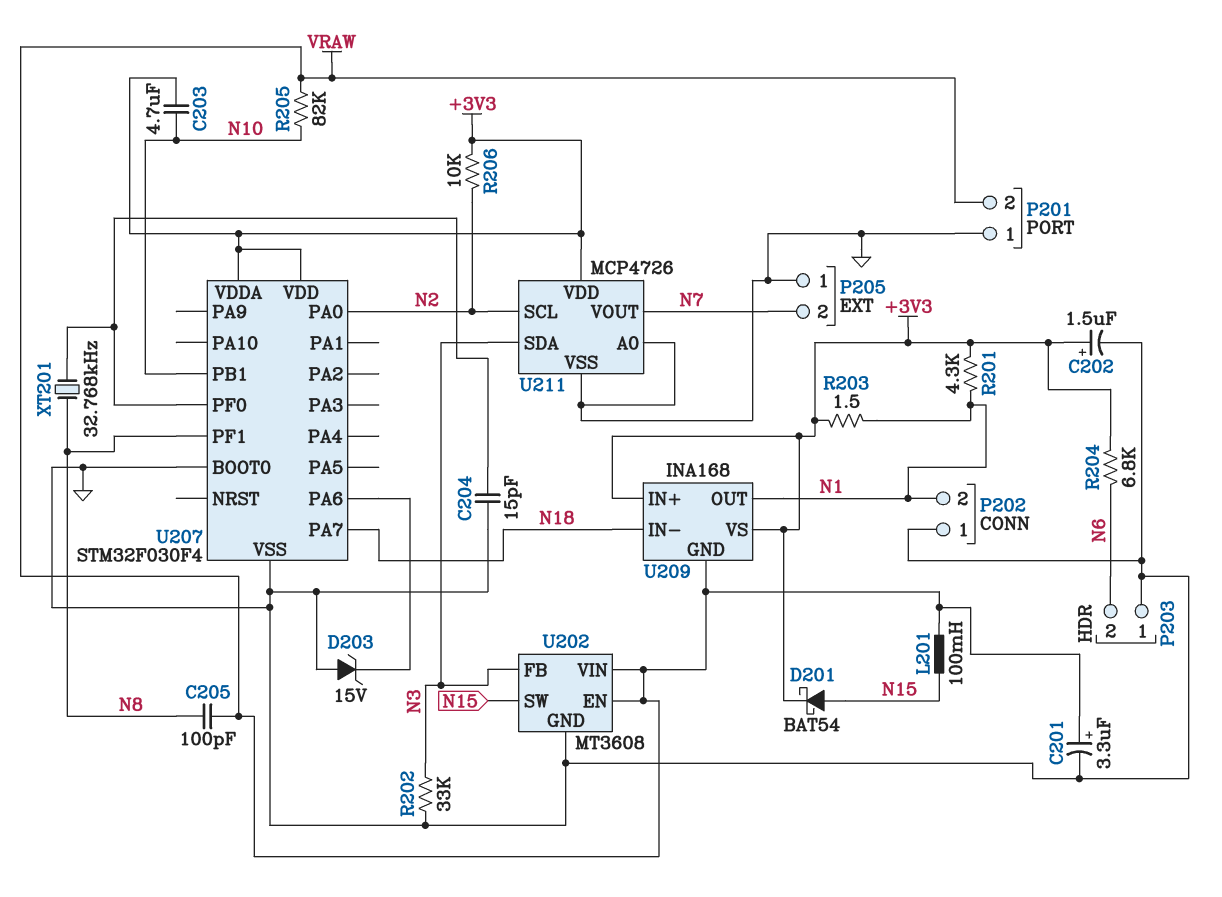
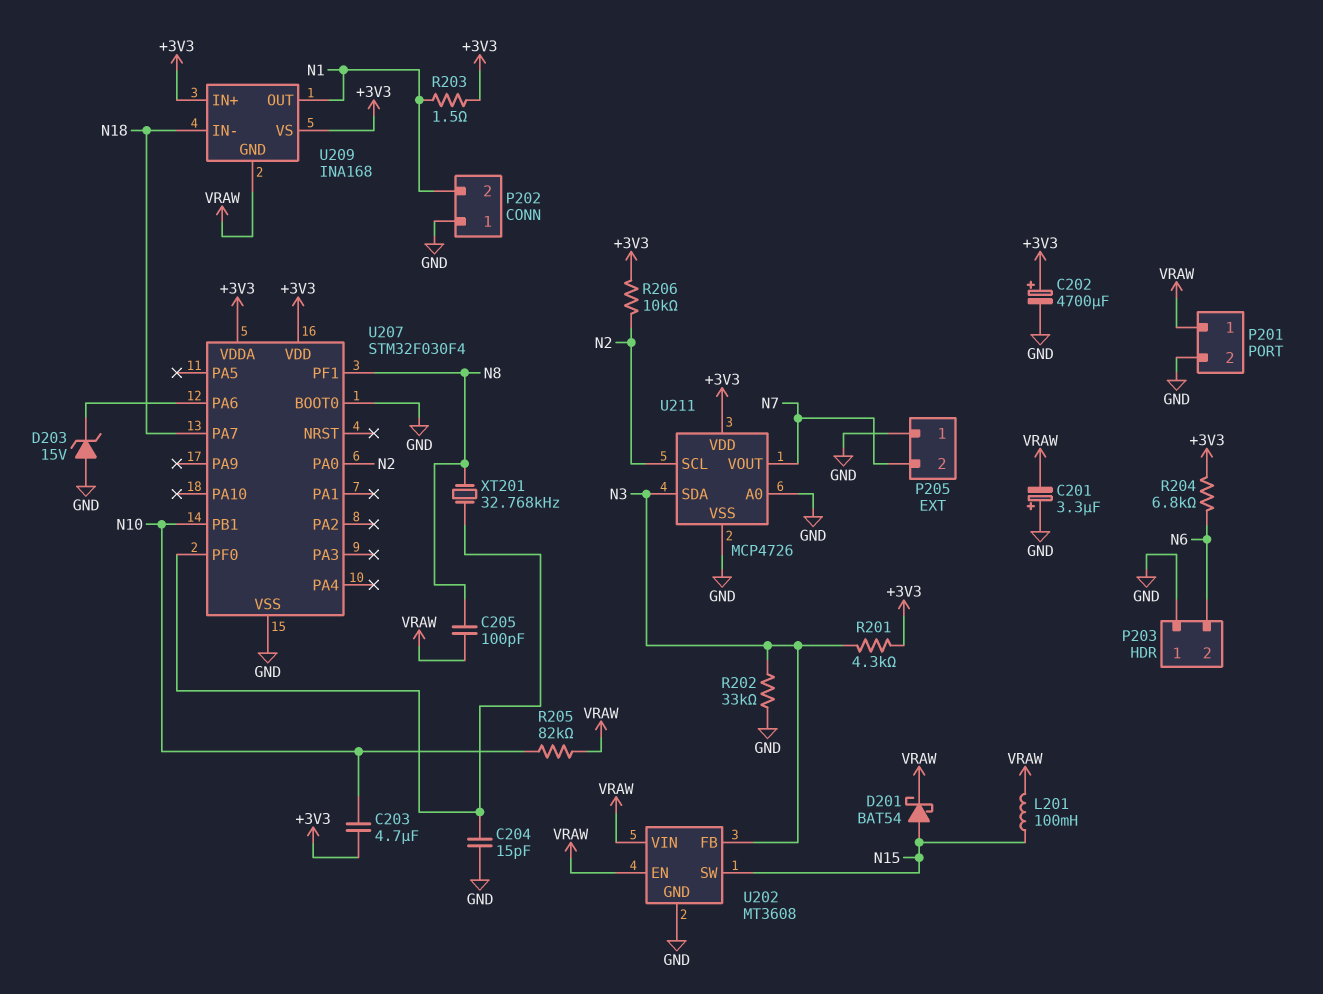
C201: 3.3uF (plus VRAW, minus GND) -> 3.3uF (plus GND, minus VRAW)
C202: 1.5uF (plus +3V3, minus GND) -> 4700uF (plus +3V3, minus GND)
D201: schottky BAT54 (A N15, K +3V3) -> schottky BAT54 (A N15, K VRAW)
P201 pin 1: GND -> VRAW
P201 pin 2: VRAW -> GND
R201: 4.3k (+3V3, N1) -> 4.3k (+3V3, N3)

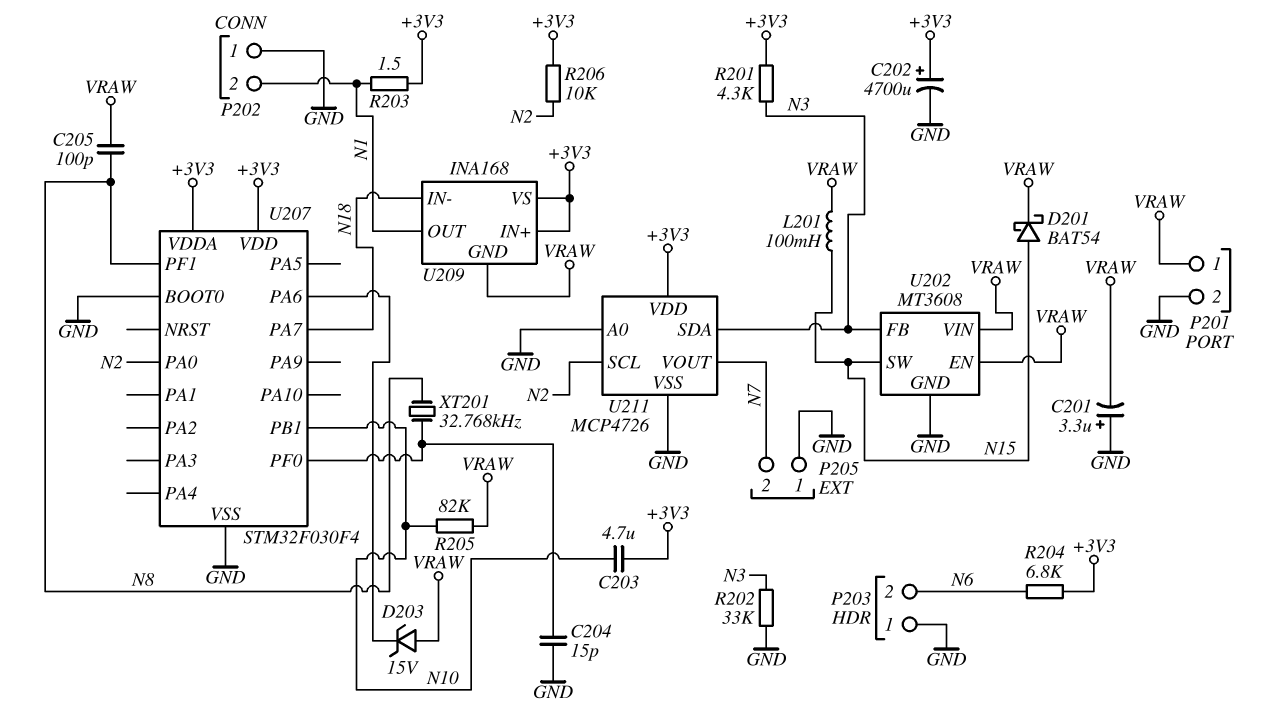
D203: zener 15V (A GND, K U207/PA6) -> zener 15V (A VRAW, K U207/PA6)

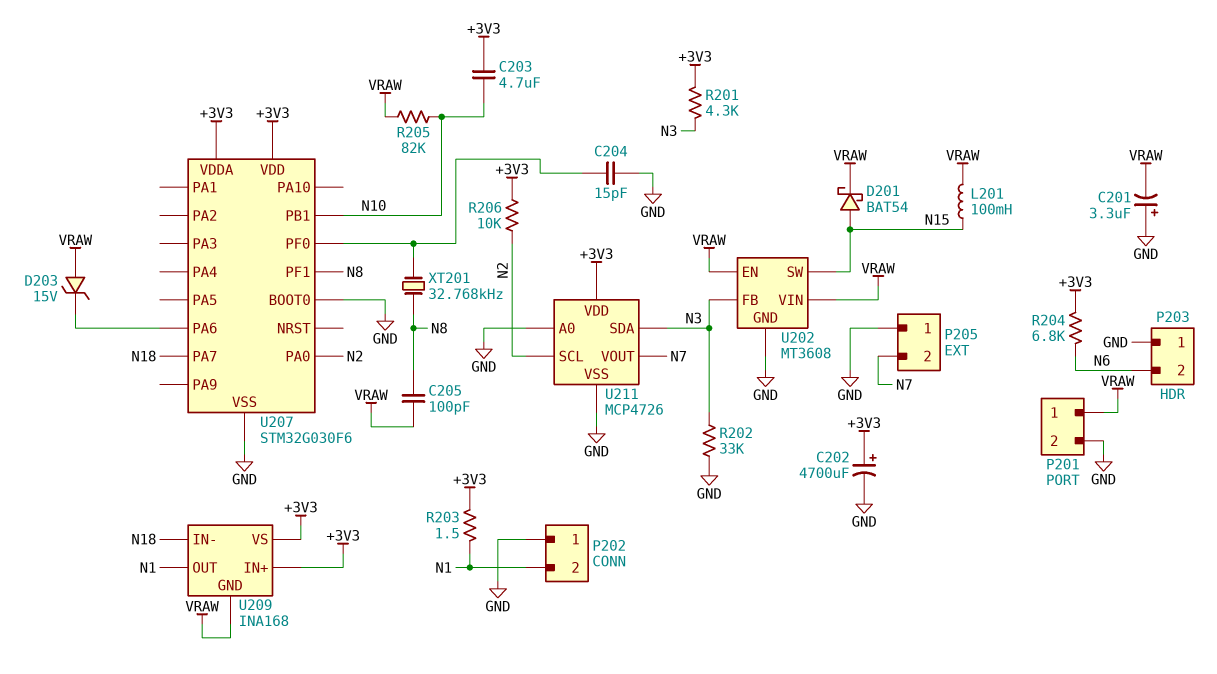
U207: STM32F030F4 -> STM32G030F6

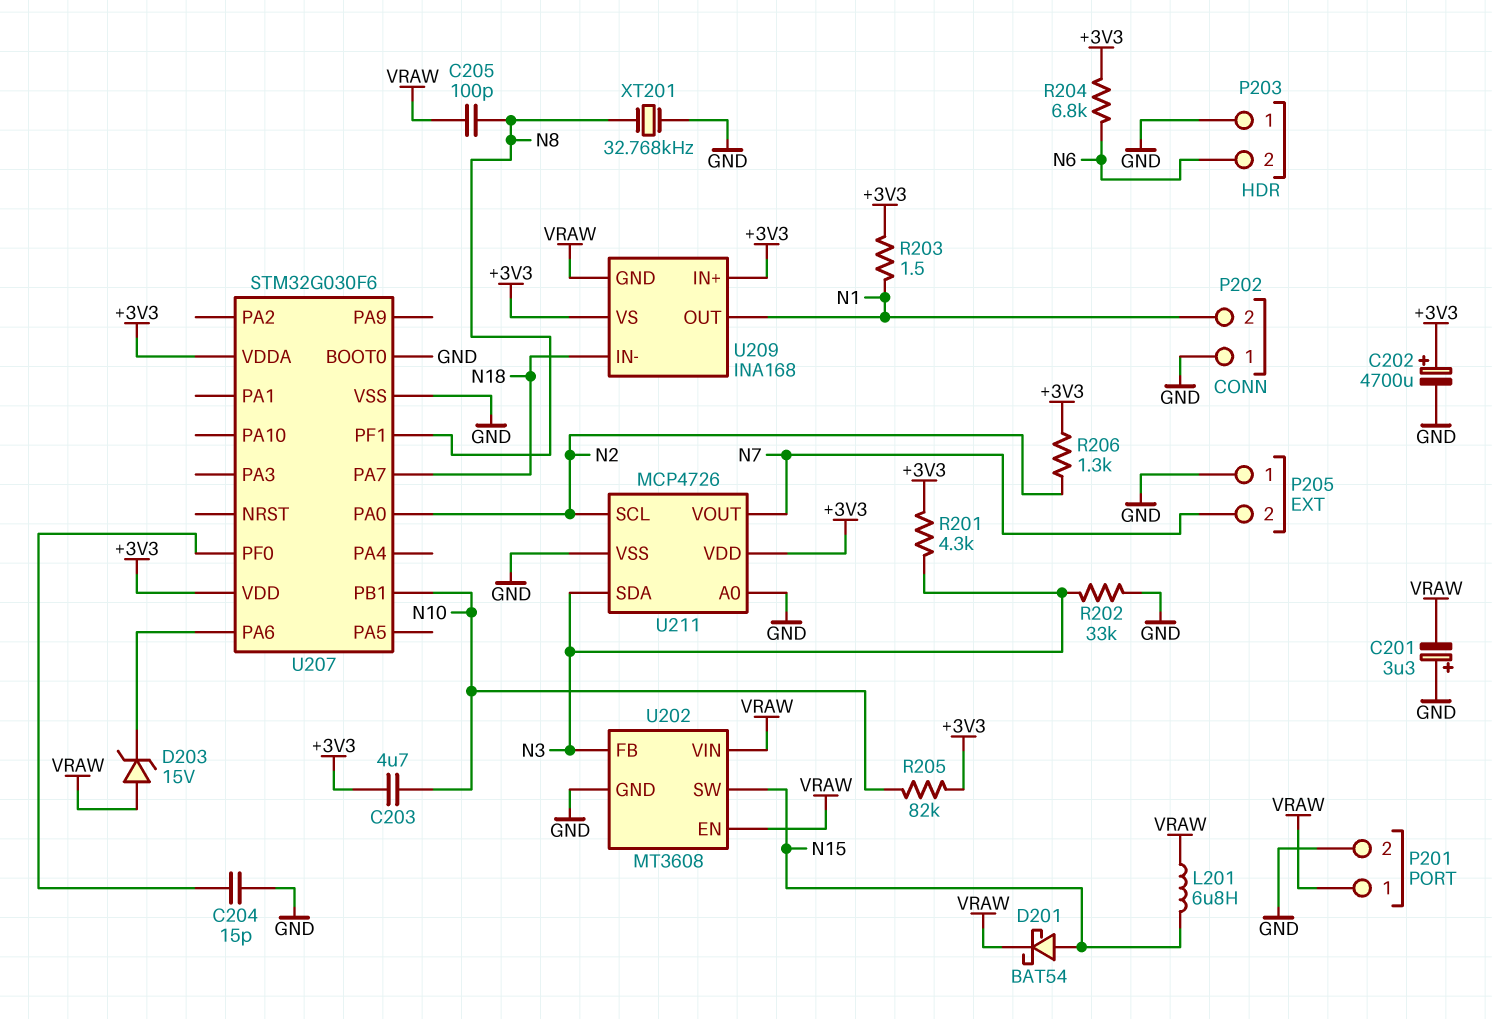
L201: 100mH (N15, VRAW) -> 6.8uH (N15, VRAW)
R205: 82k (N10, VRAW) -> 82k (+3V3, N10)
R206: 10k (+3V3, N2) -> 1.3k (+3V3, N2)
XT201: 32.768kHz (N8, U207/PF0) -> 32.768kHz (GND, N8)

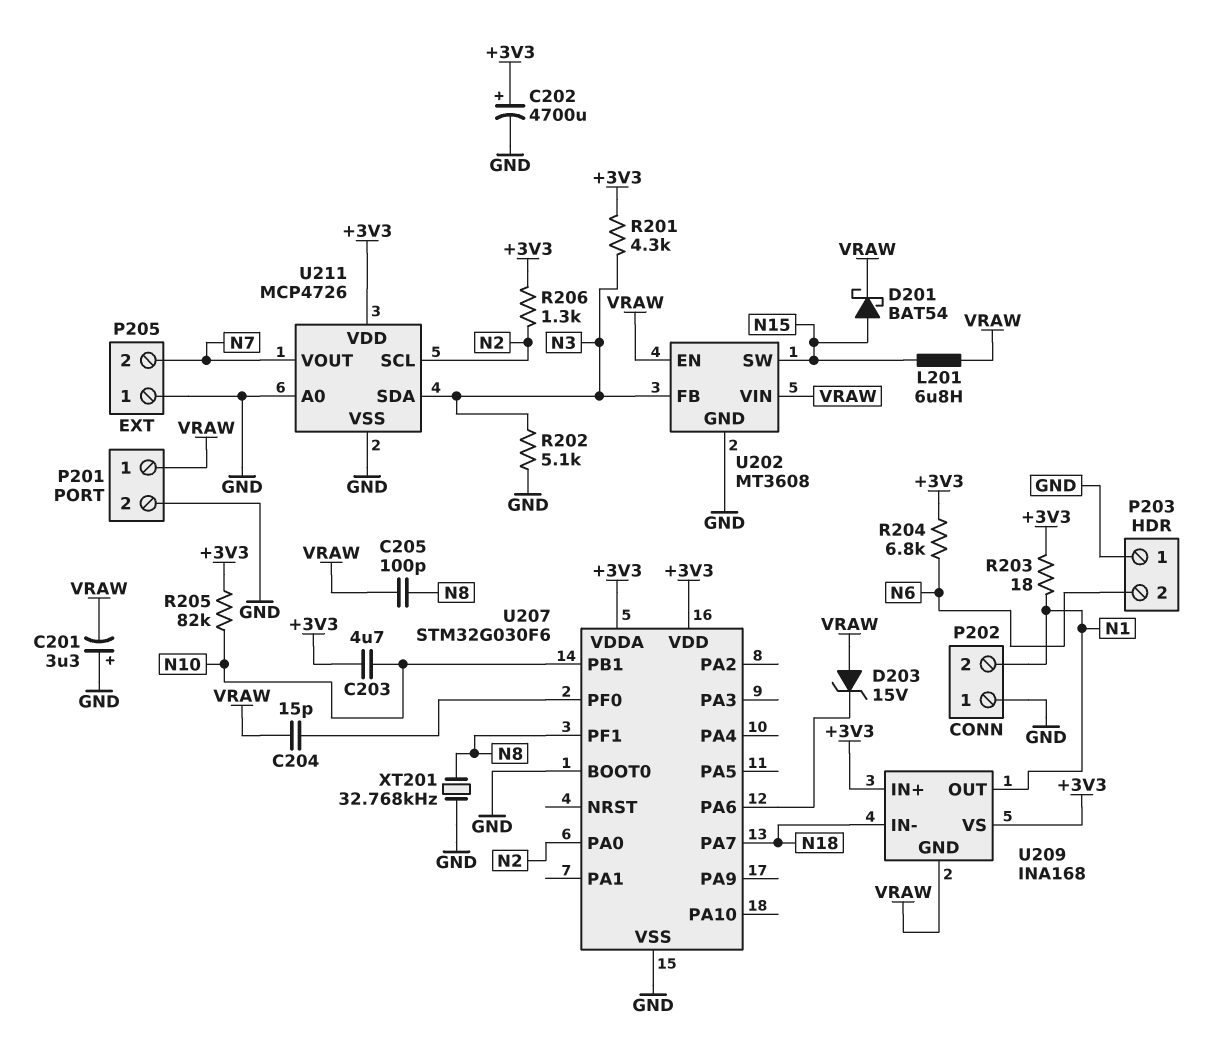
C204: 15pF (GND, U207/PF0) -> 15pF (U207/PF0, VRAW)
R202: 33k (GND, N3) -> 5.1k (GND, N3)
R203: 1.5 (+3V3, N1) -> 18 (+3V3, N1)

